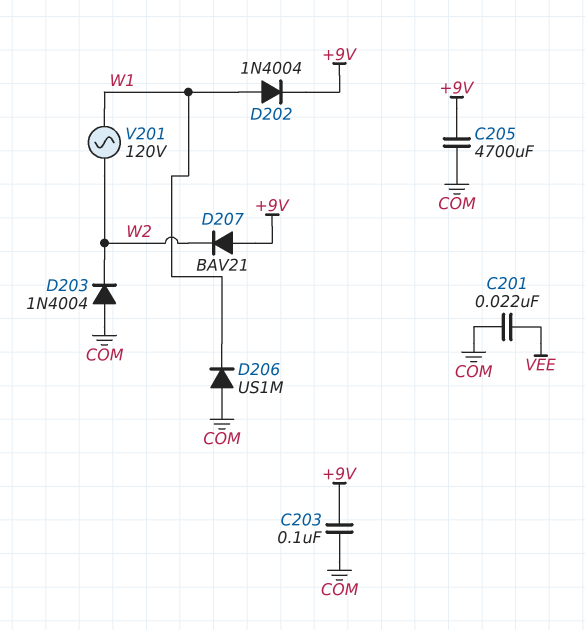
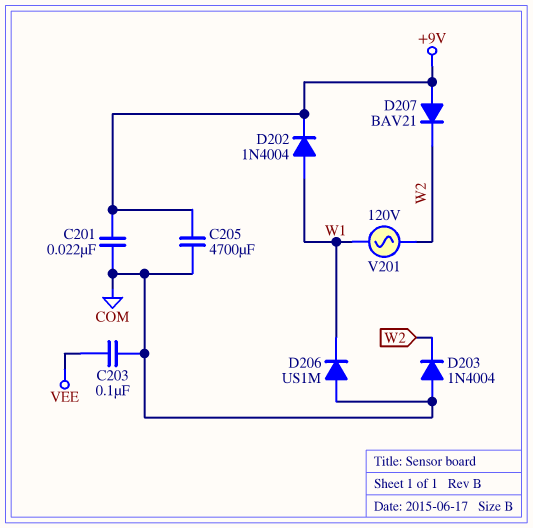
C201: 22nF (COM, VEE) -> 22nF (+9V, COM)
C203: 100nF (+9V, COM) -> 100nF (COM, VEE)

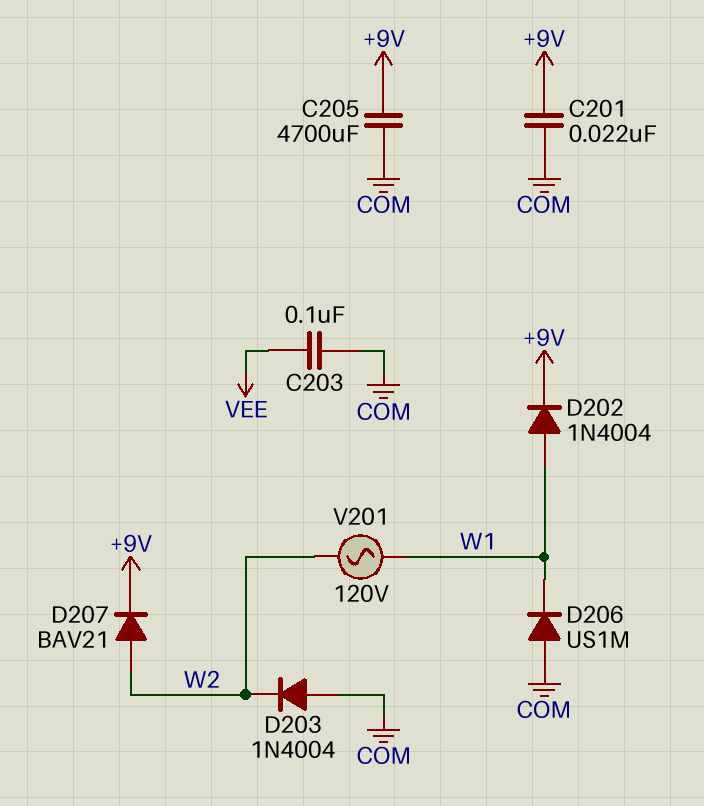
D207: diode BAV21 (A +9V, K W2) -> diode BAV21 (A W2, K +9V)

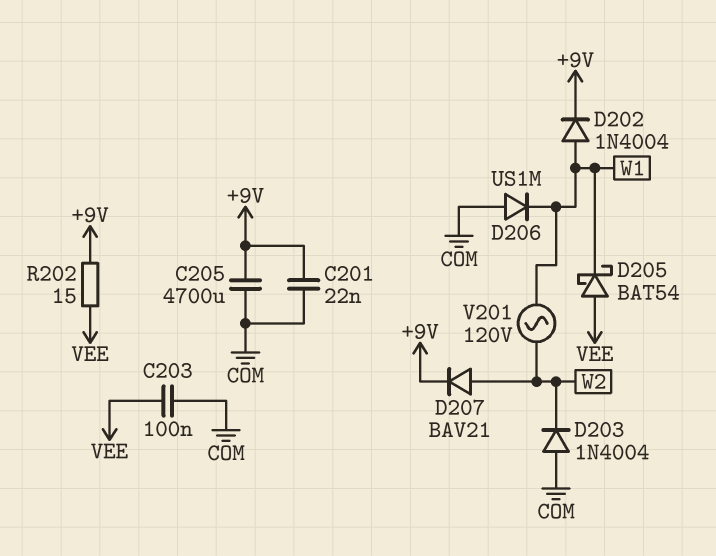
D205: none -> schottky BAT54 (A VEE, K W1)
R202: none -> 15 (+9V, VEE)

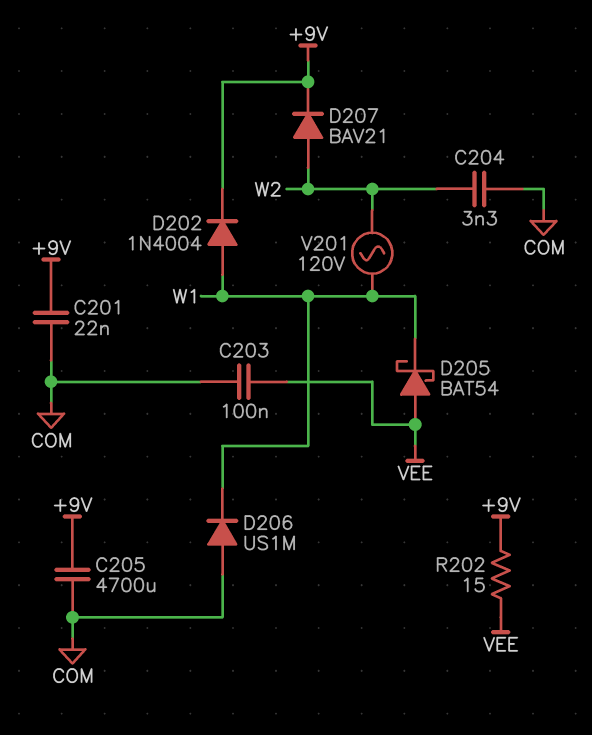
C204: none -> 3.3nF (COM, W2)
D203: diode 1N4004 (A COM, K W2) -> none

